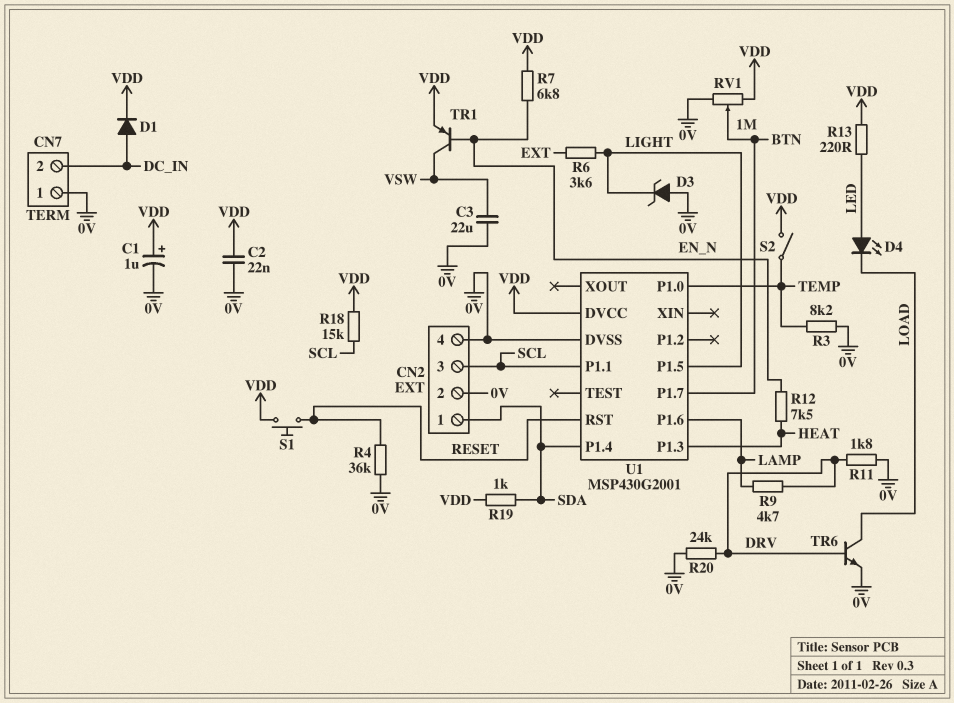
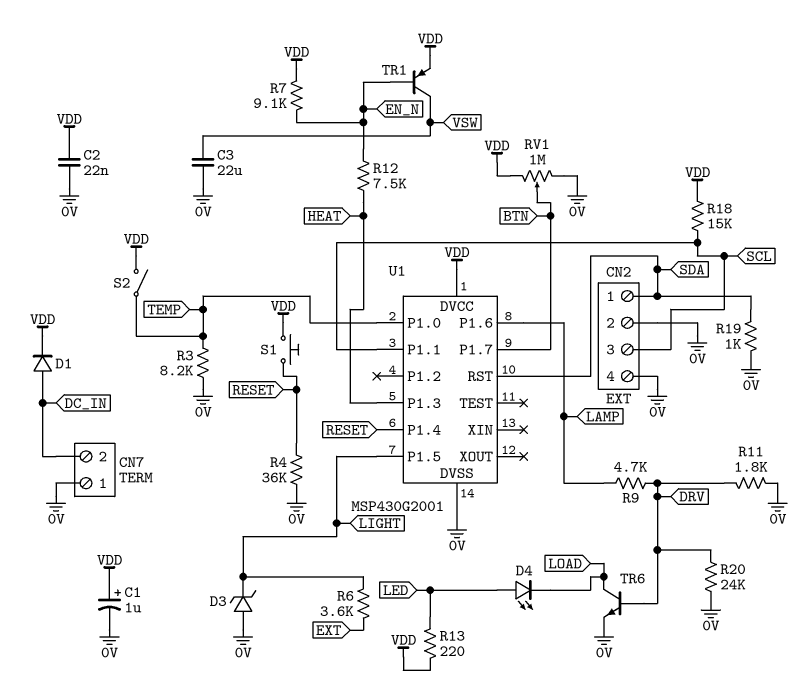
R7: 6.8k (EN_N, VDD) -> 9.1k (EN_N, VDD)
R19: 1k (SDA, VDD) -> 1k (0V, SDA)
U1 pin P1.4: SDA -> RESET
U1 pin RST: RESET -> SDA

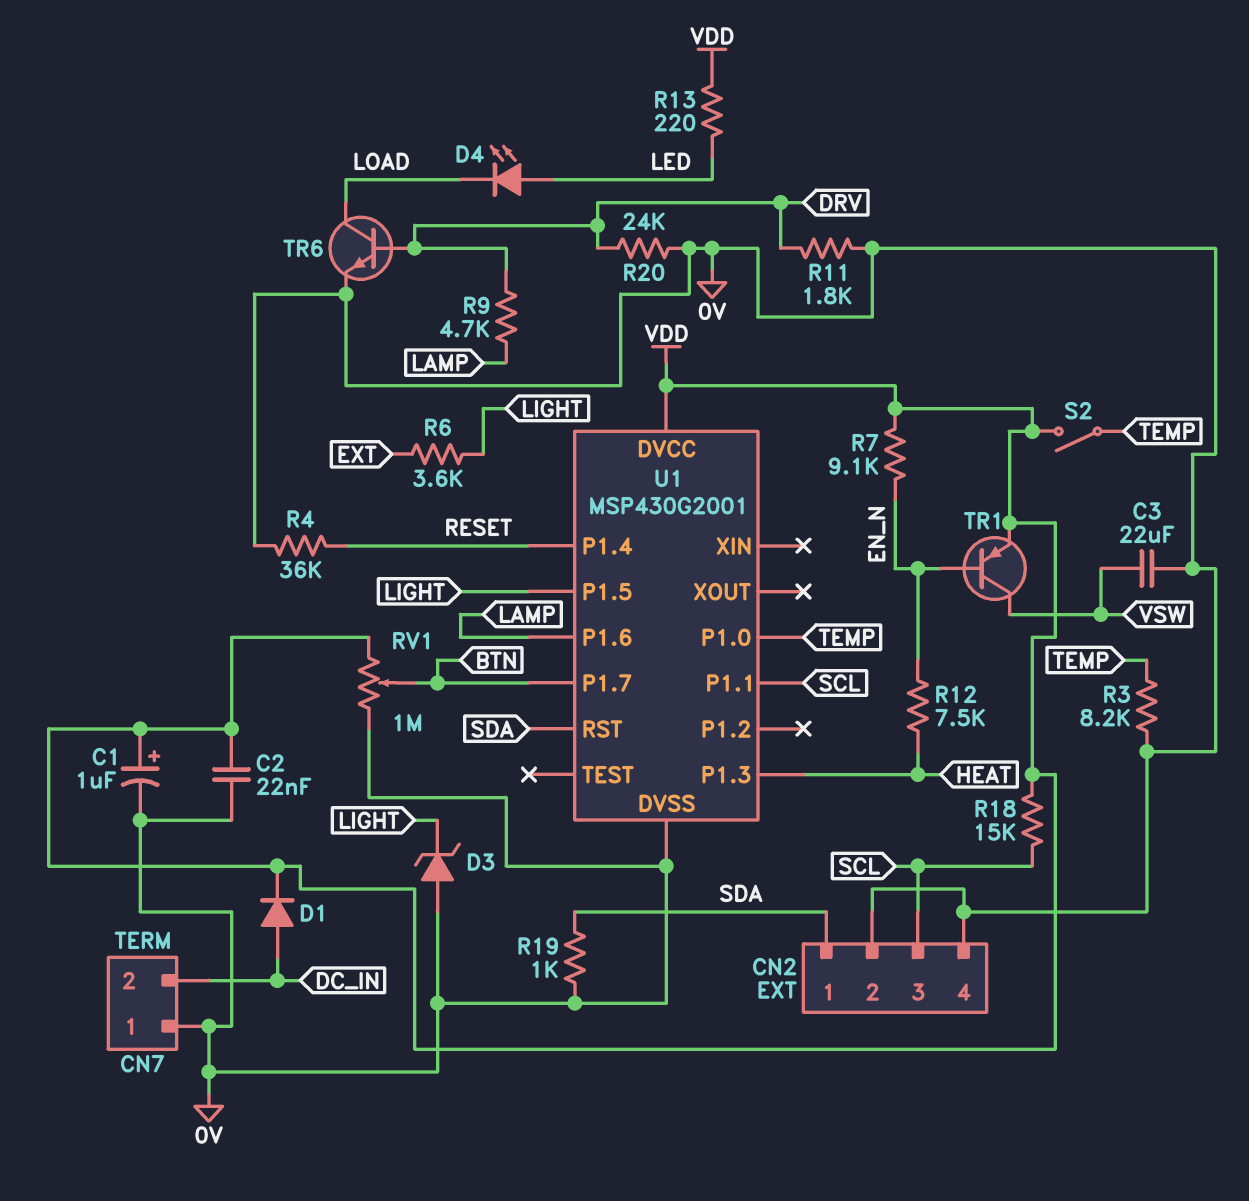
S1: button (RESET, VDD) -> none

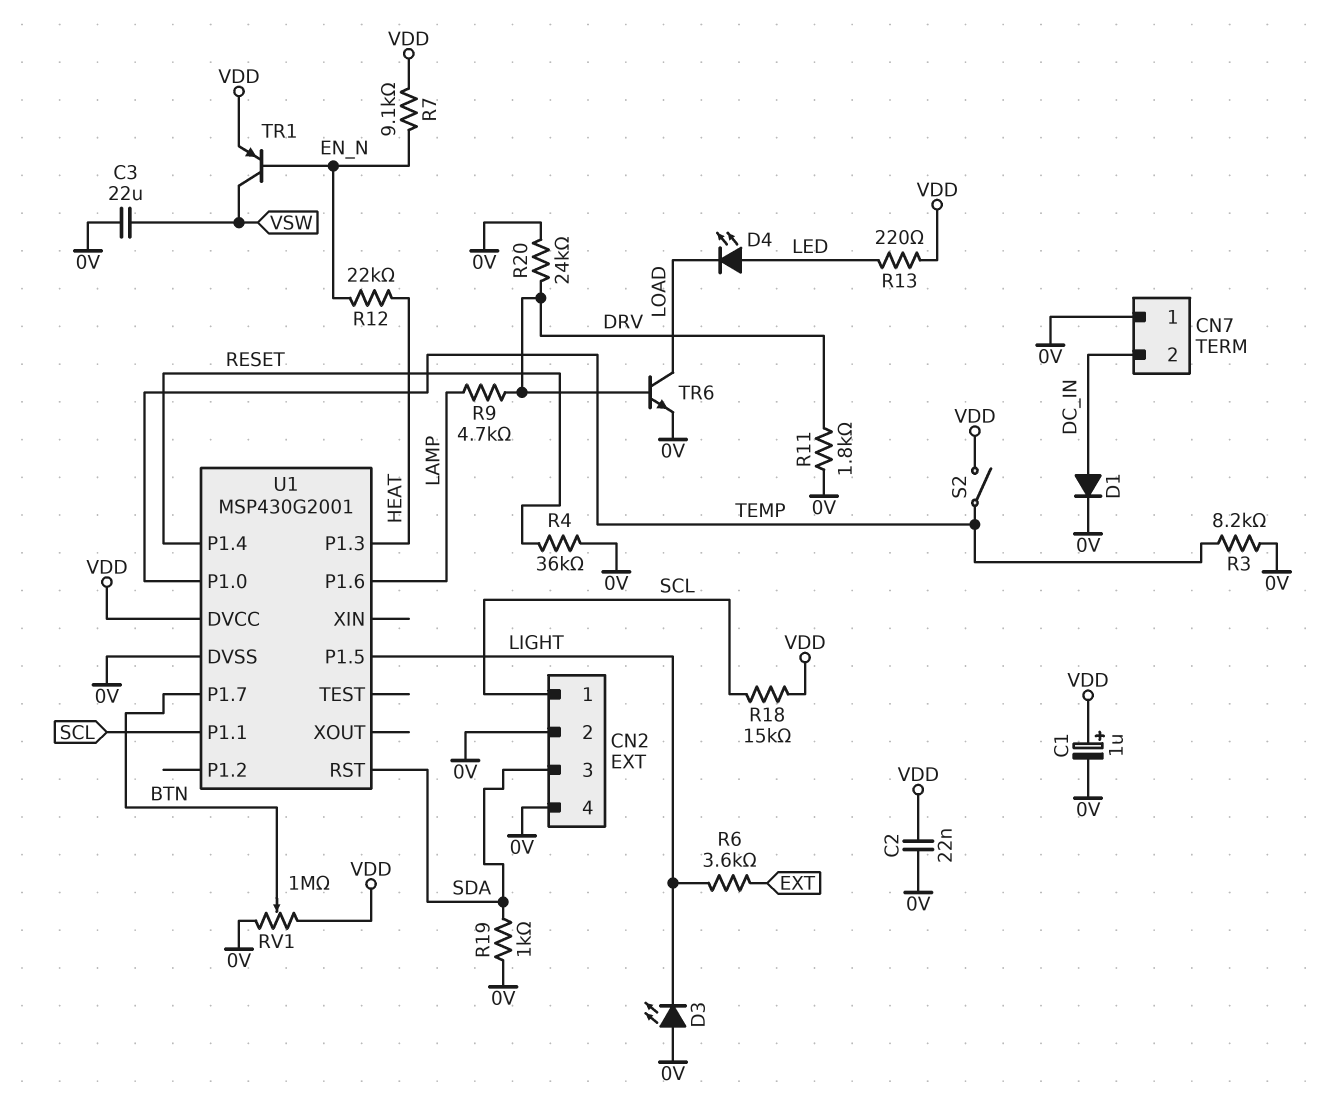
CN2 pin 1: SDA -> SCL
CN2 pin 3: SCL -> SDA
D1: diode (A DC_IN, K VDD) -> diode (A DC_IN, K 0V)
D3: zener (A 0V, K LIGHT) -> LED (A 0V, K LIGHT)
R12: 7.5k (EN_N, HEAT) -> 22k (EN_N, HEAT)

